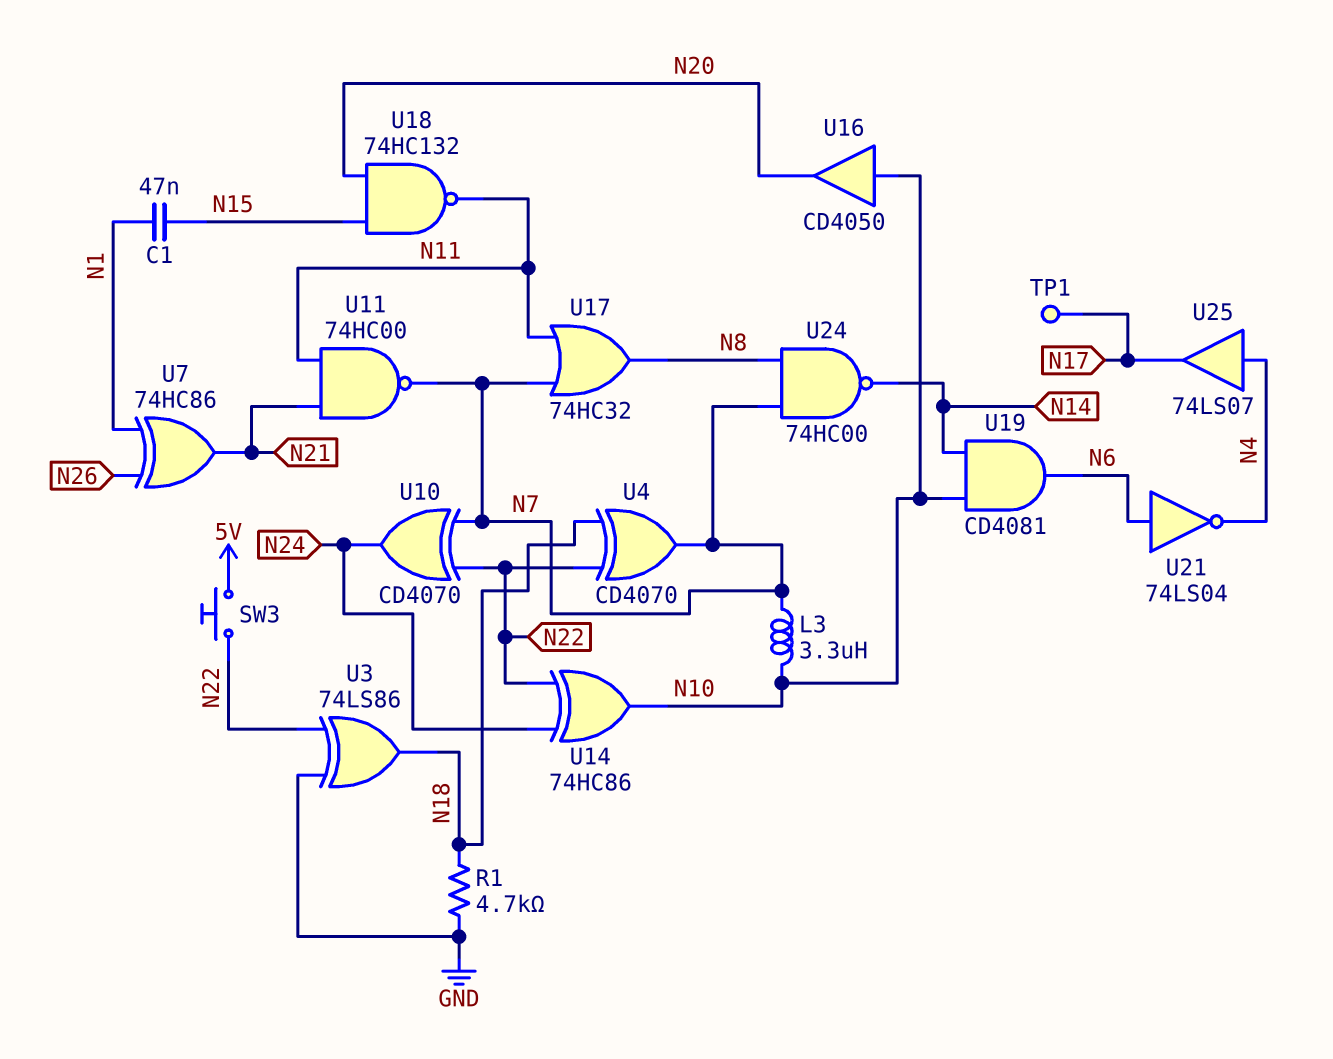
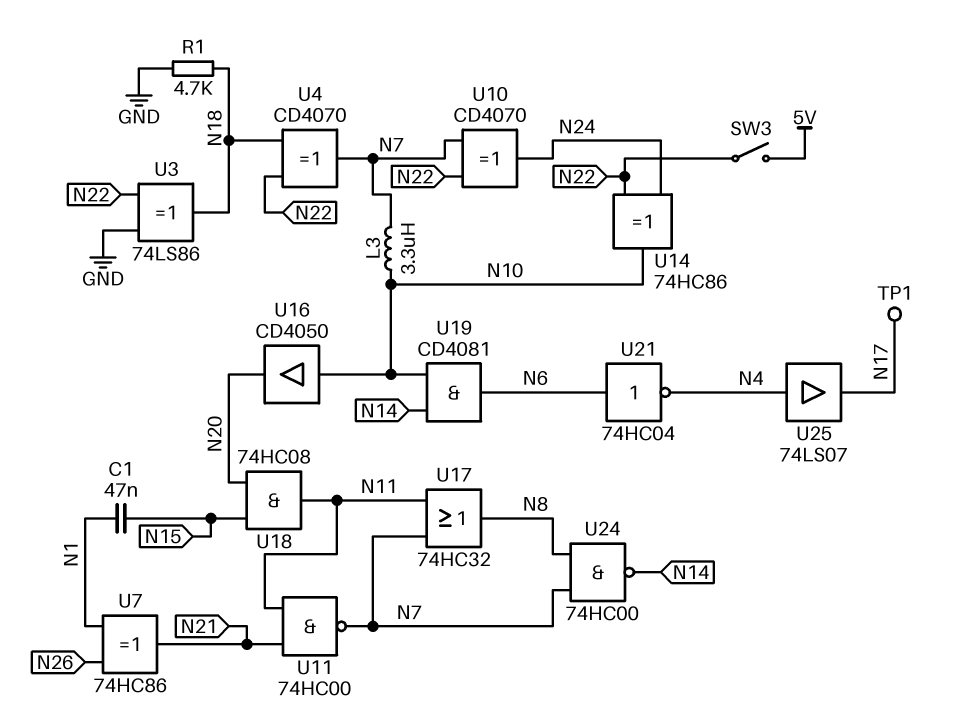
SW3: button (5V, N22) -> switch (5V, N22)
U18: NAND 74HC132 (in N15, in N20, out N11) -> AND 74HC08 (in N15, in N20, out N11)
U21: NOT 74LS04 (in N6, out N4) -> NOT 74HC04 (in N6, out N4)

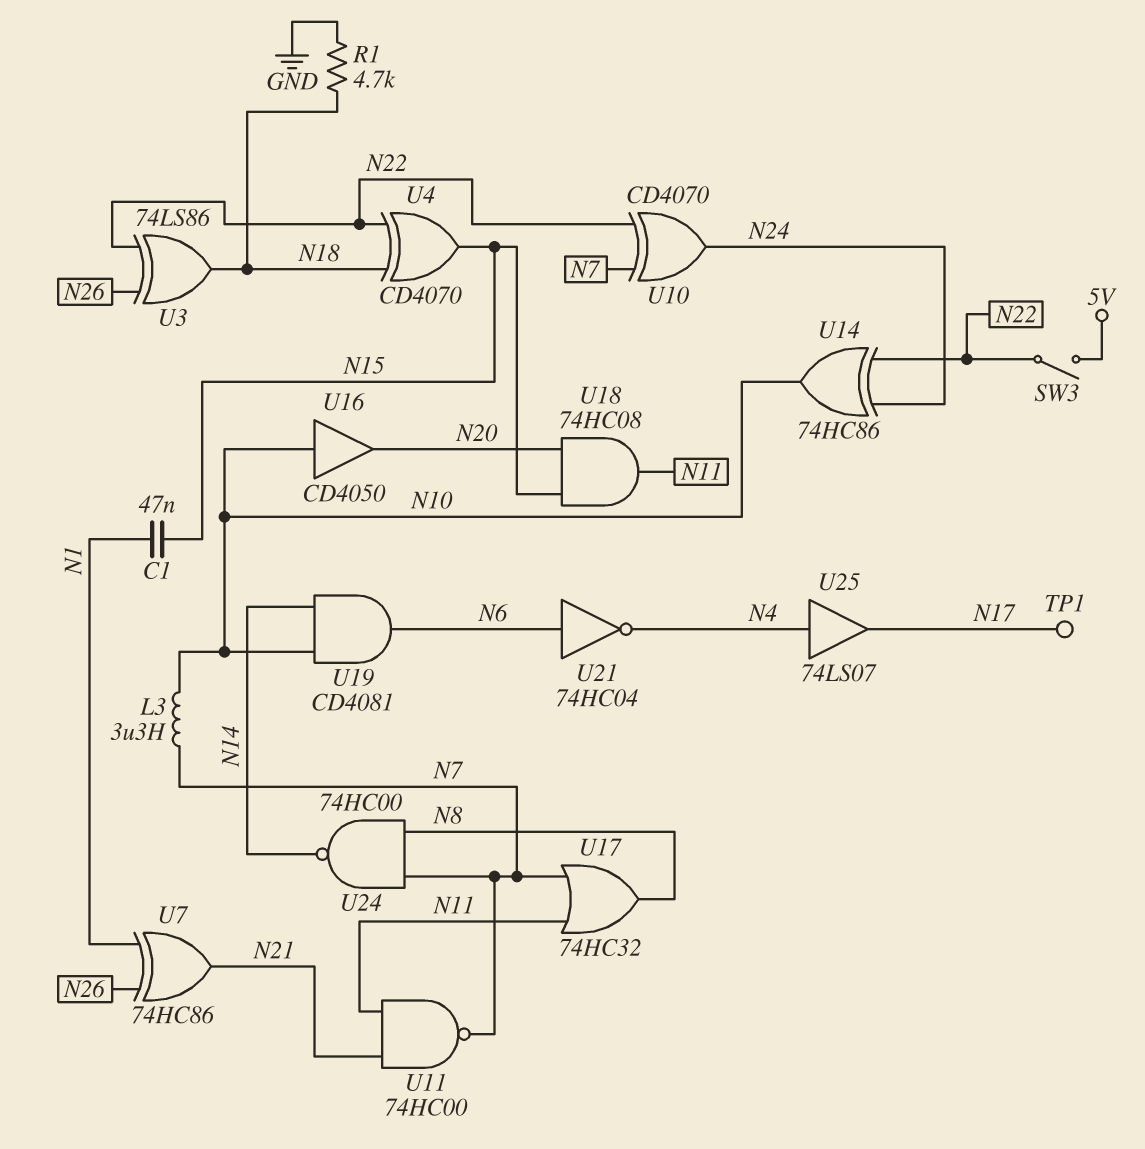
U3: XOR 74LS86 (in GND, in N22, out N18) -> XOR 74LS86 (in N22, in N26, out N18)
U4: XOR CD4070 (in N18, in N22, out N7) -> XOR CD4070 (in N18, in N22, out N15)

